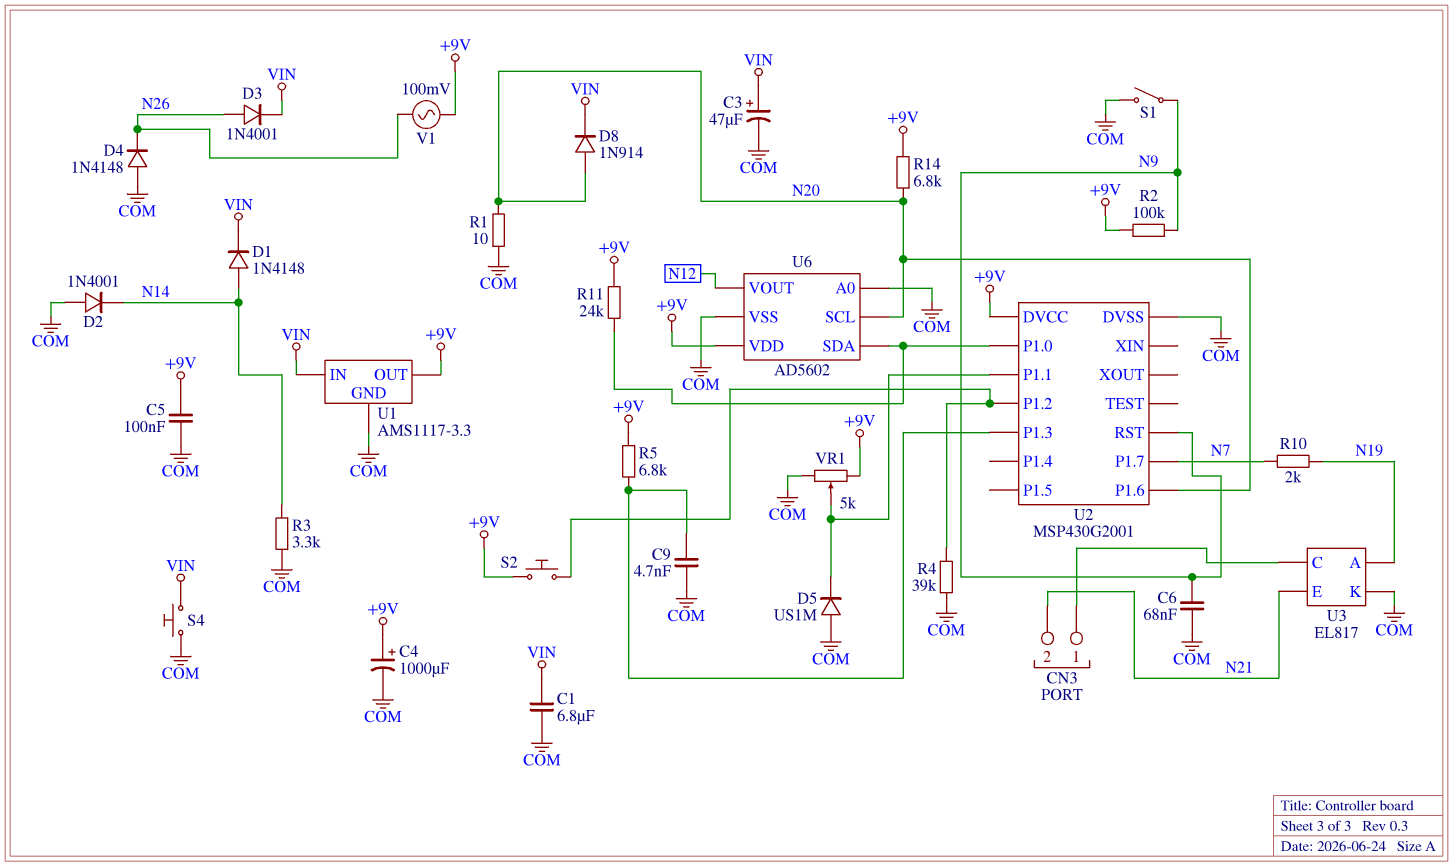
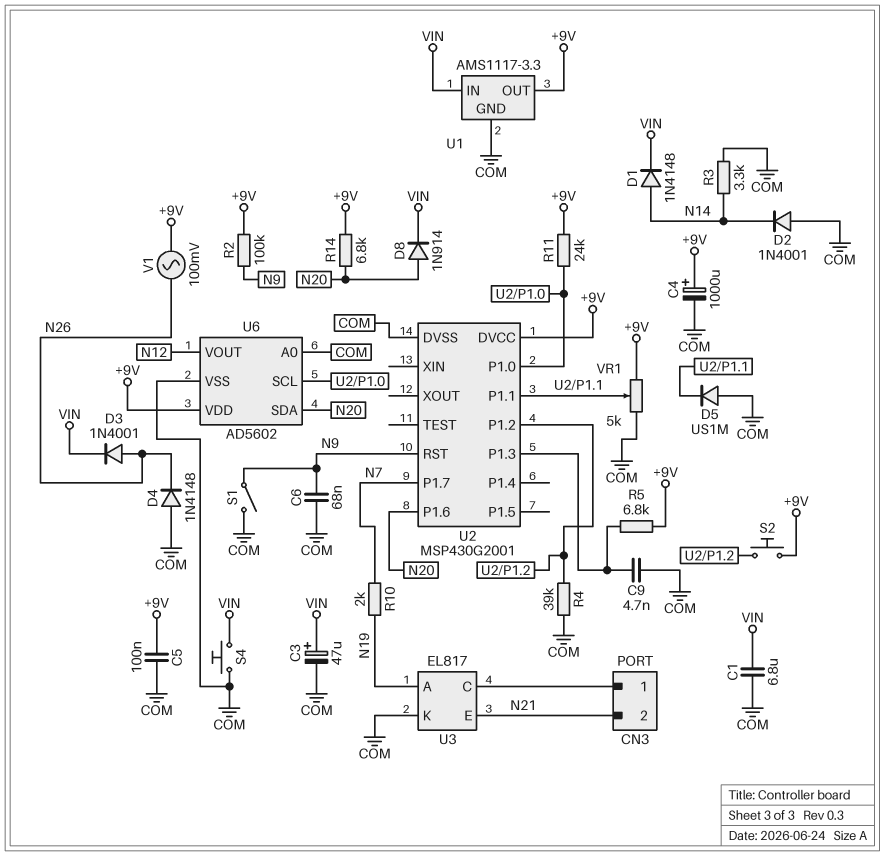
R1: 10 (COM, N20) -> none
U6 pin SCL: N20 -> U2/P1.0
U6 pin SDA: U2/P1.0 -> N20

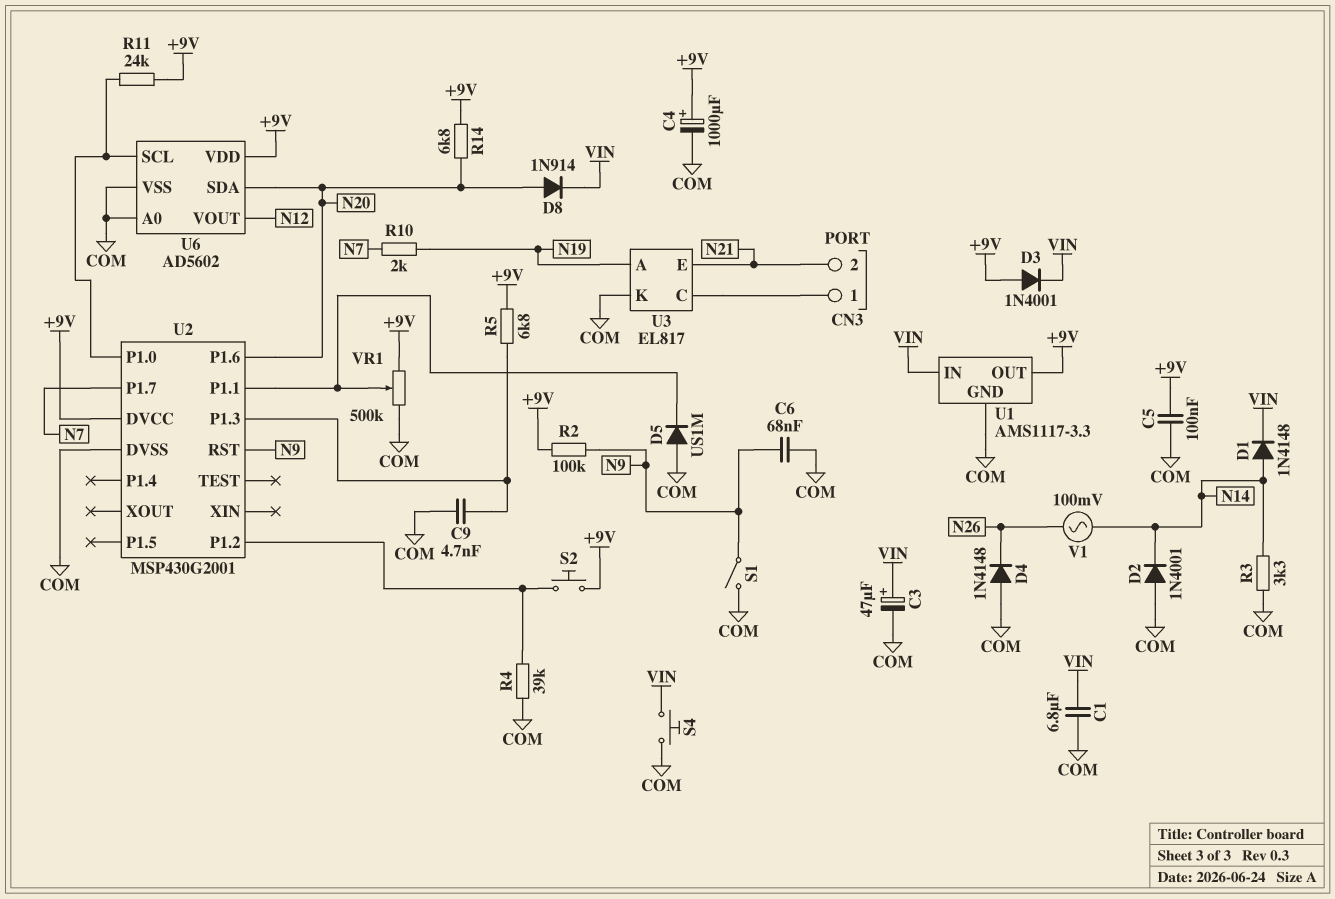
D3: diode 1N4001 (A N26, K VIN) -> diode 1N4001 (A +9V, K VIN)
V1: AC 100mV (+9V, N26) -> AC 100mV (N14, N26)
VR1: 5k (+9V, COM, wiper U2/P1.1) -> 500k (+9V, COM, wiper U2/P1.1)

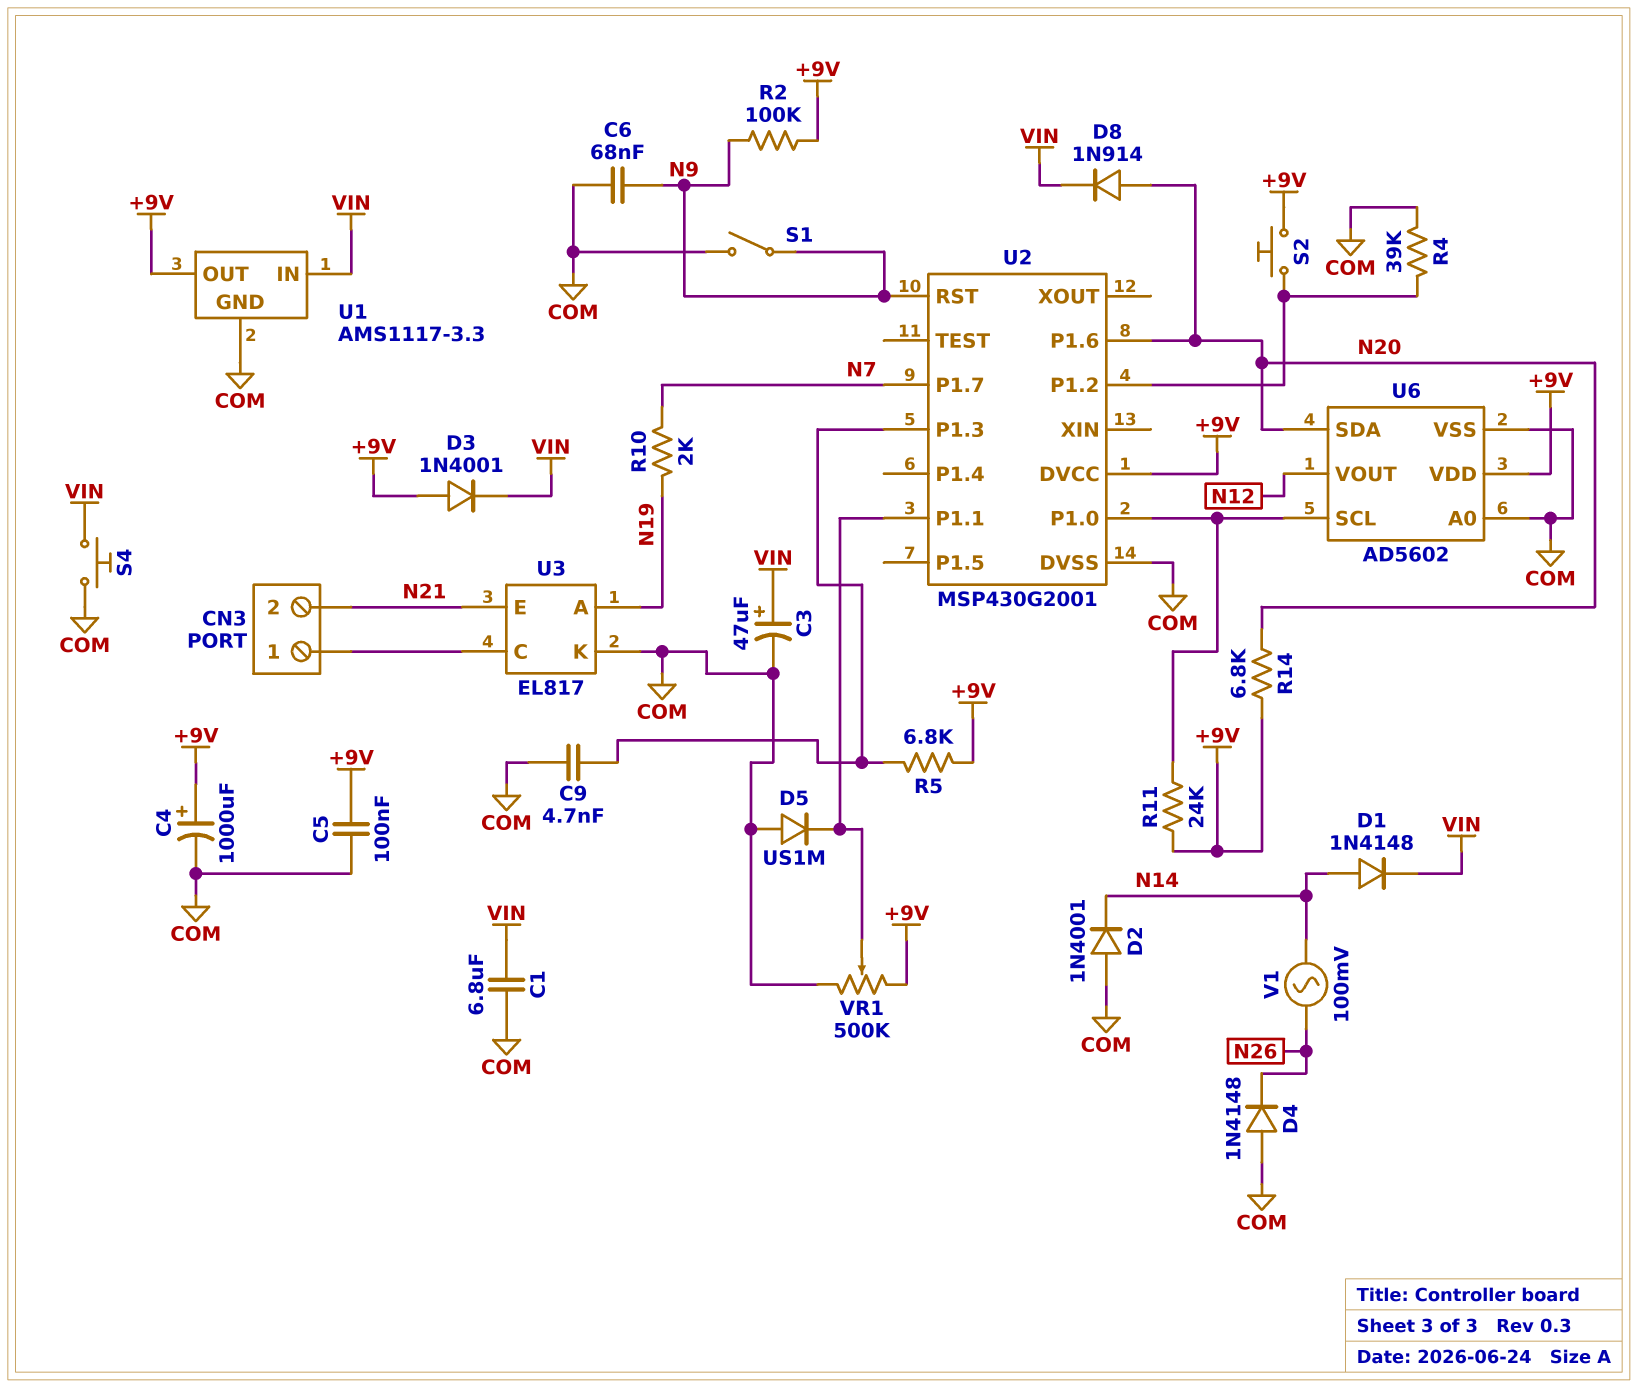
R3: 3.3k (COM, N14) -> none

